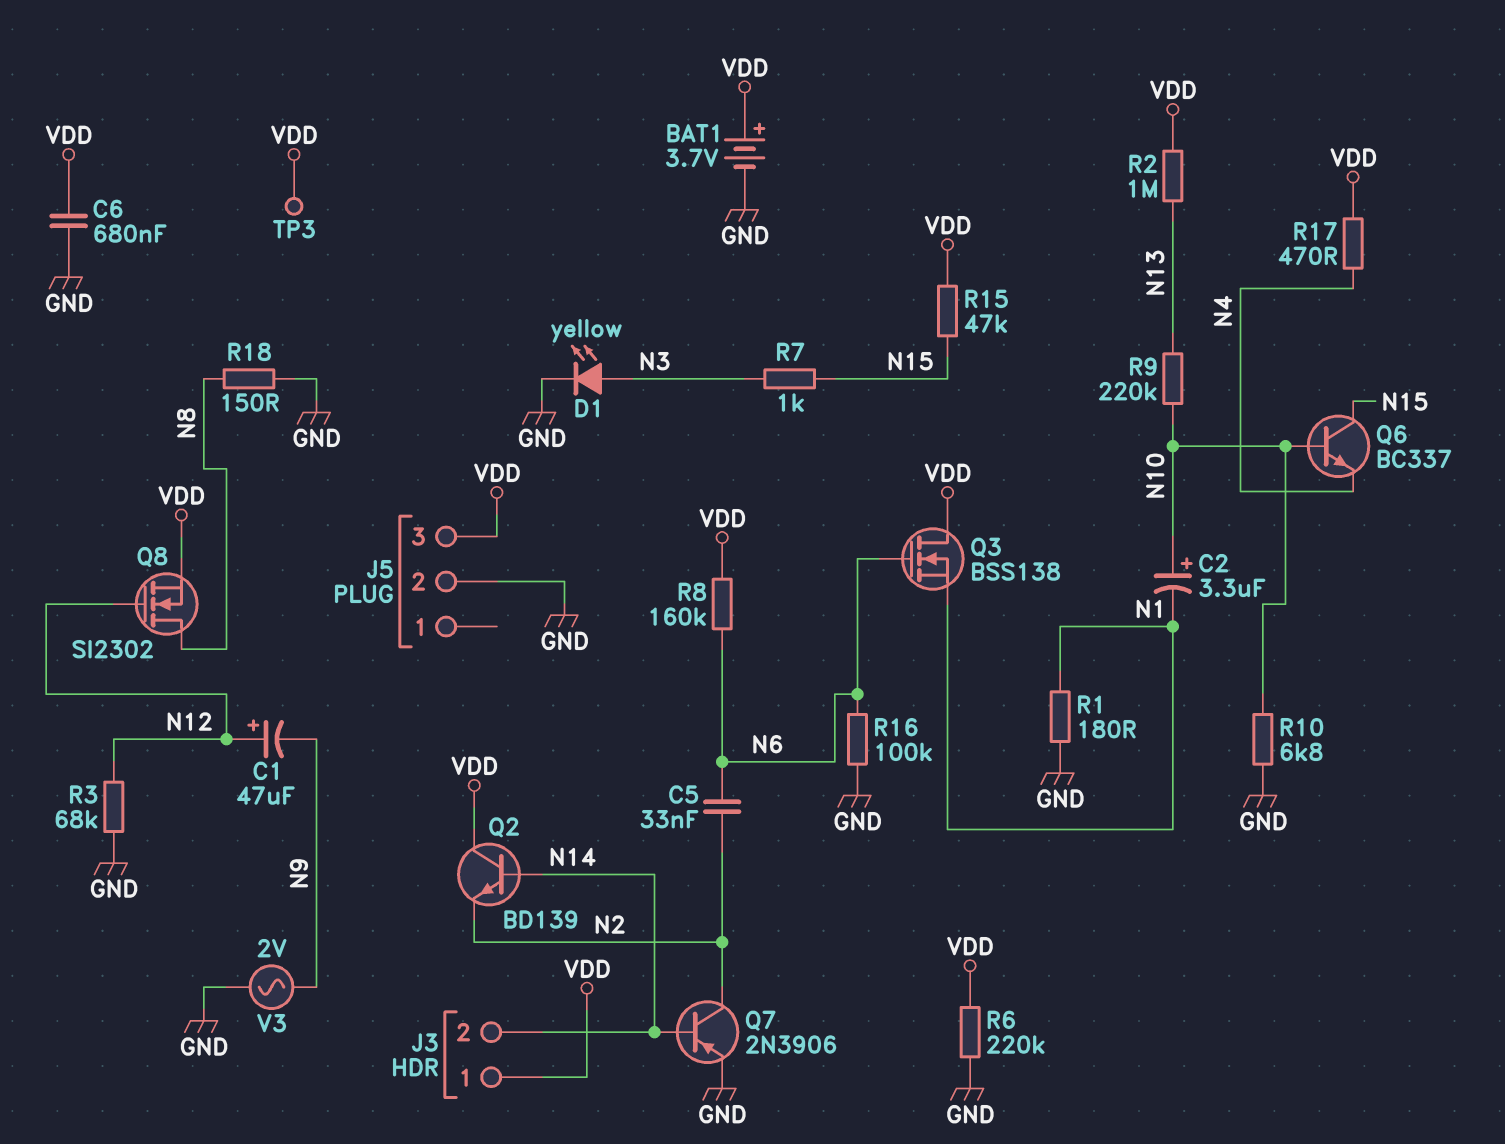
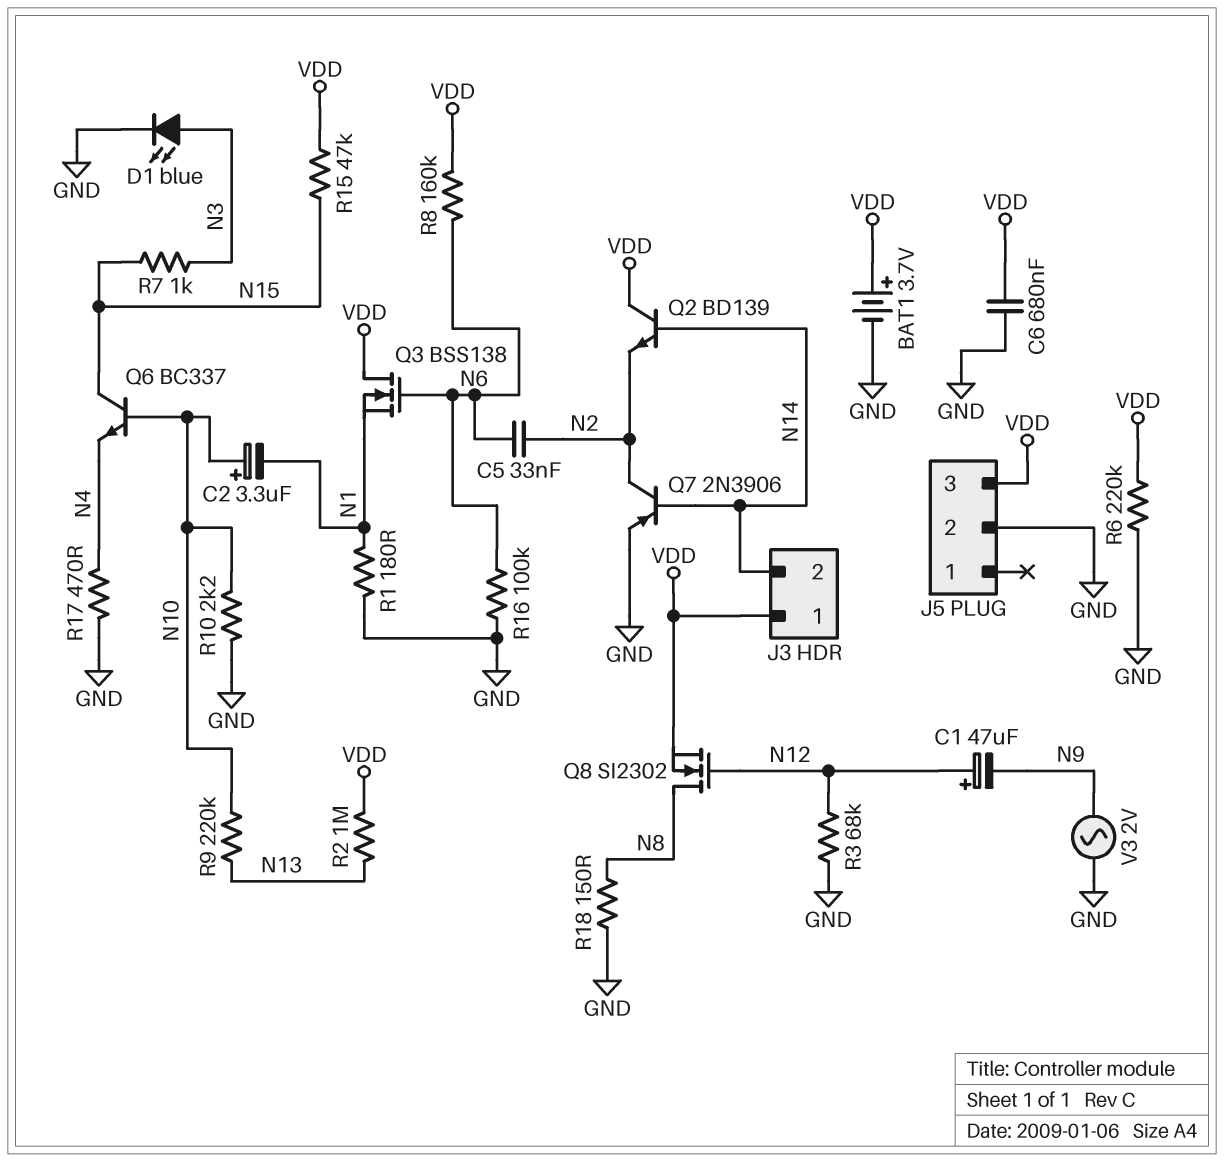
D1: LED yellow (A N3, K GND) -> LED blue (A N3, K GND)
R10: 6.8k (GND, N10) -> 2.2k (GND, N10)
R17: 470 (N4, VDD) -> 470 (GND, N4)
TP3: test point (VDD) -> none

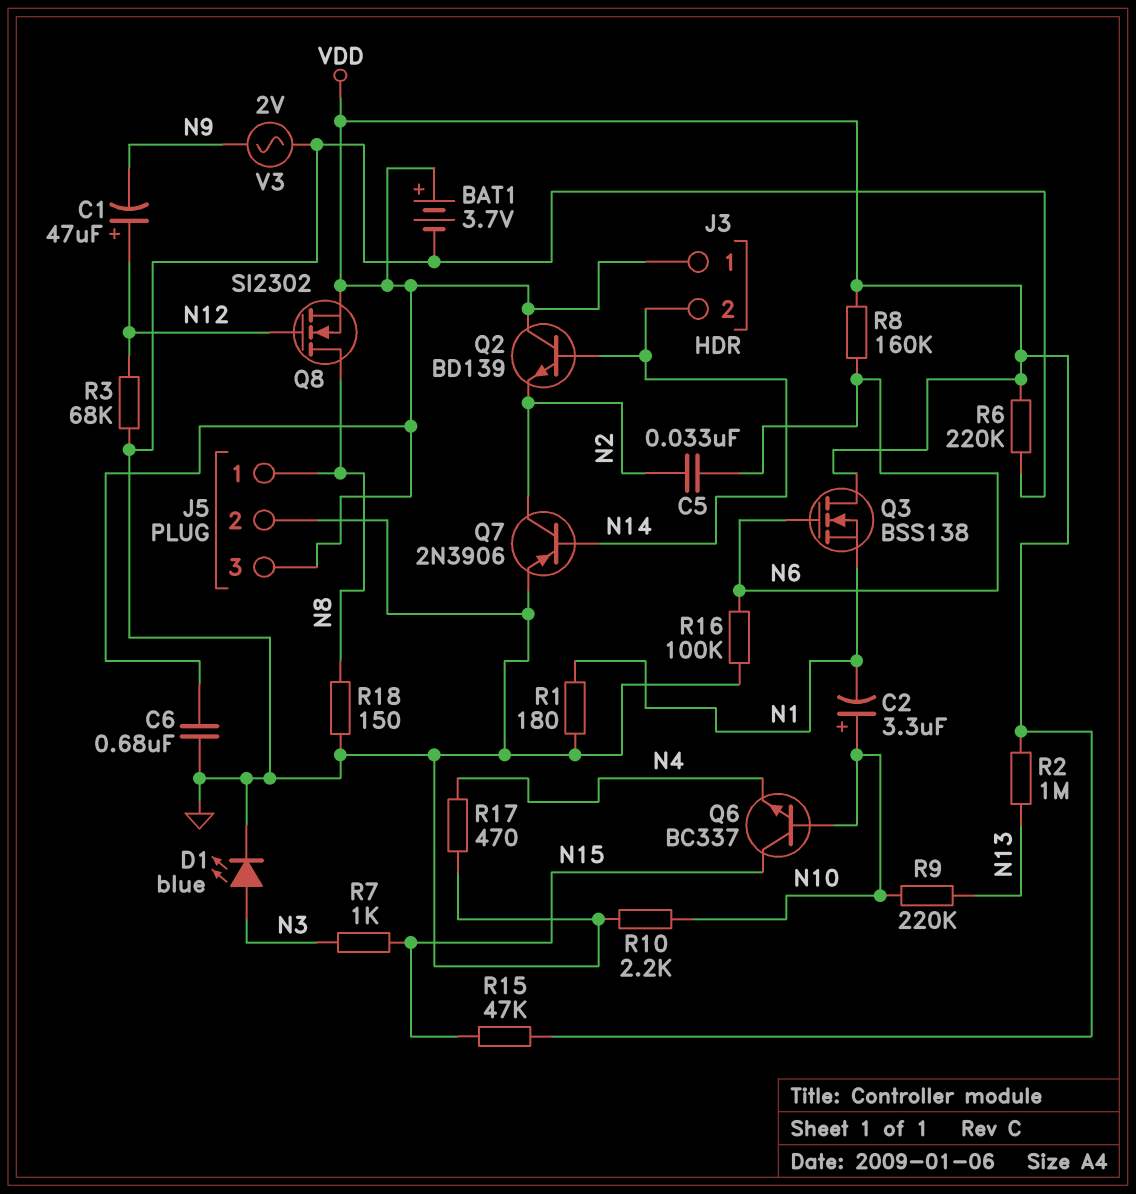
J5 pin 1: none -> N8

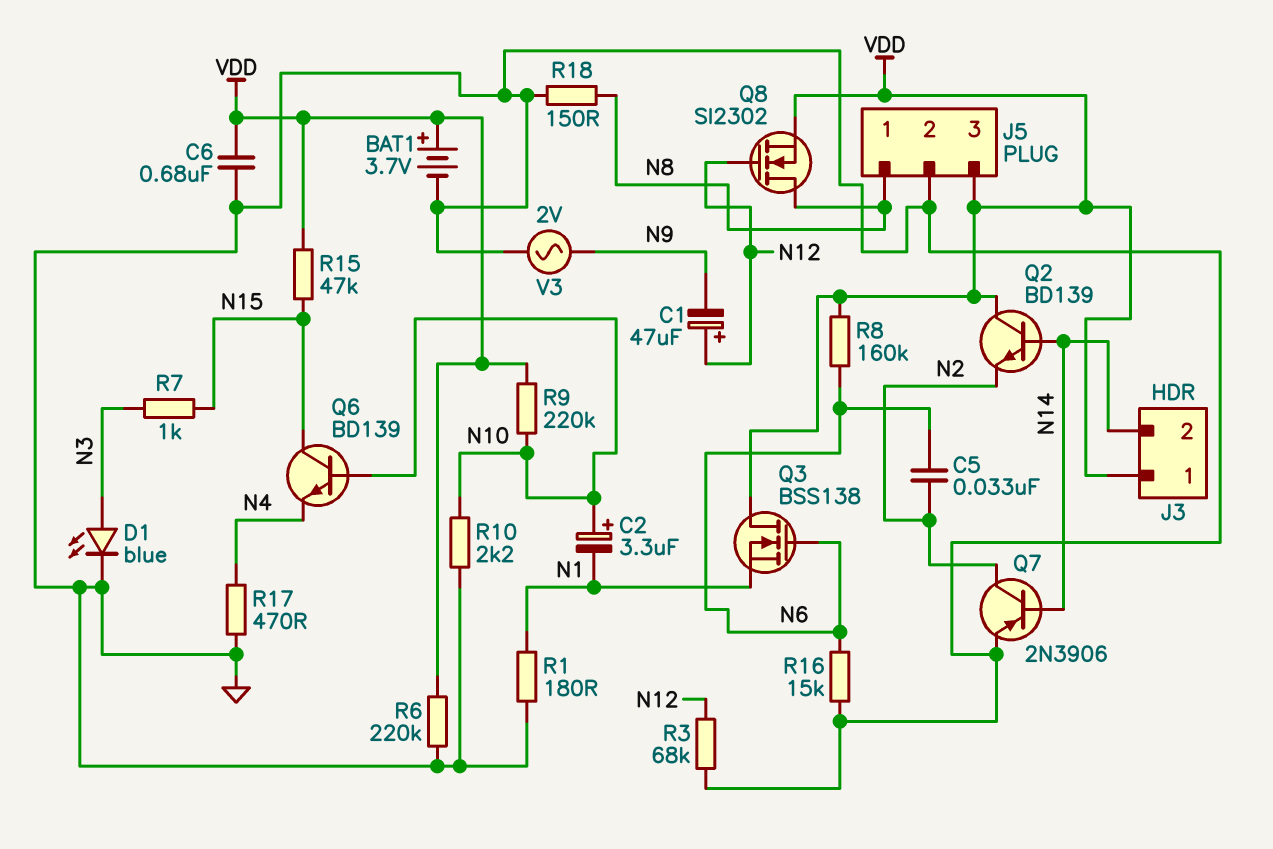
Q6: NPN BC337 (B N10, C N15, E N4) -> NPN BD139 (B N10, C N15, E N4)
R2: 1M (N13, VDD) -> none
R9: 220k (N10, N13) -> 220k (N10, VDD)
R16: 100k (GND, N6) -> 15k (GND, N6)

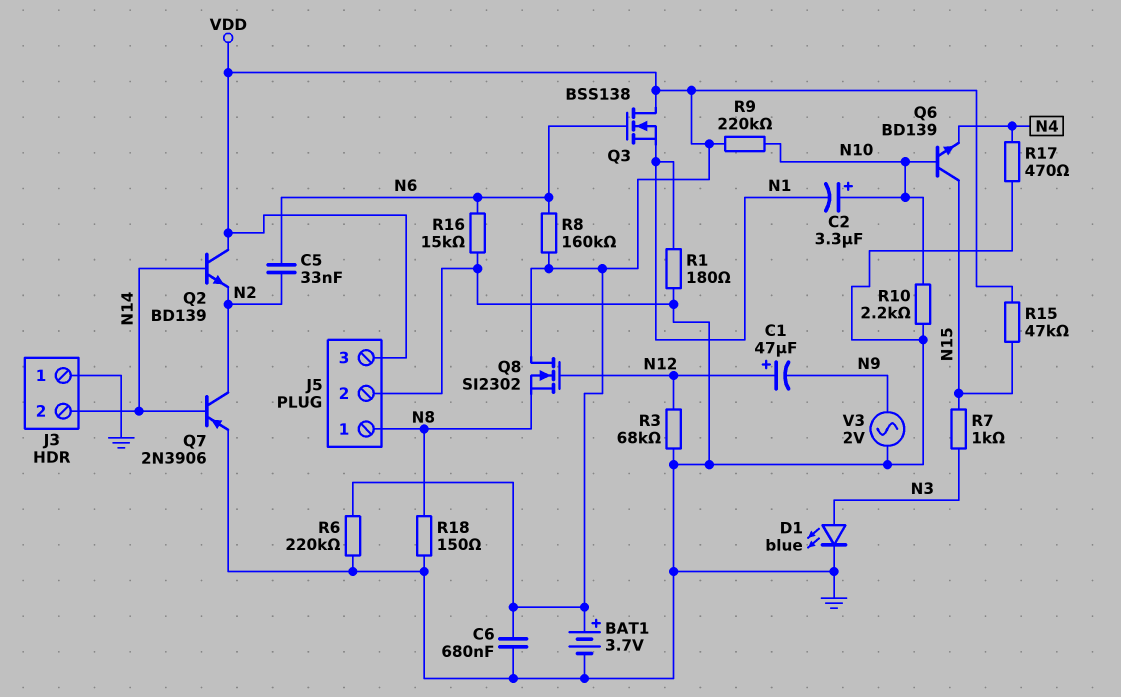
J3 pin 1: VDD -> GND
Q8: NMOS SI2302 (G N12, D N8, S VDD) -> NMOS SI2302 (G N12, D VDD, S N8)

